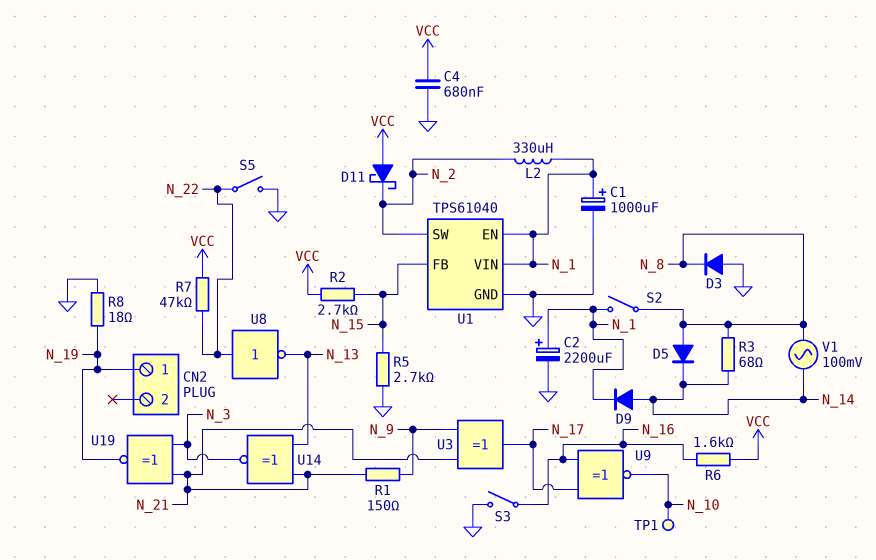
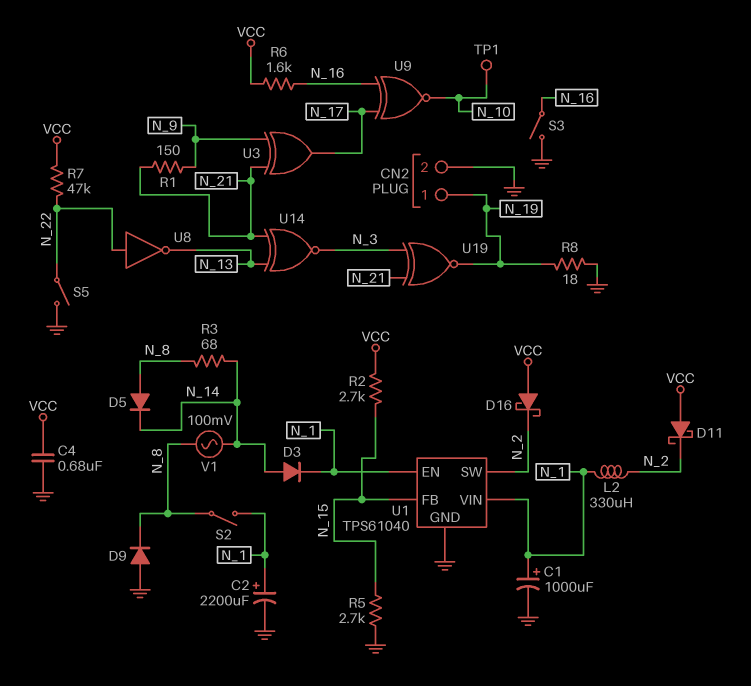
CN2 pin 2: none -> GND
D3: diode (A GND, K N_8) -> diode (A N_14, K N_1)
D9: diode (A N_14, K N_1) -> diode (A GND, K N_8)
D16: none -> schottky (A VCC, K N_2)

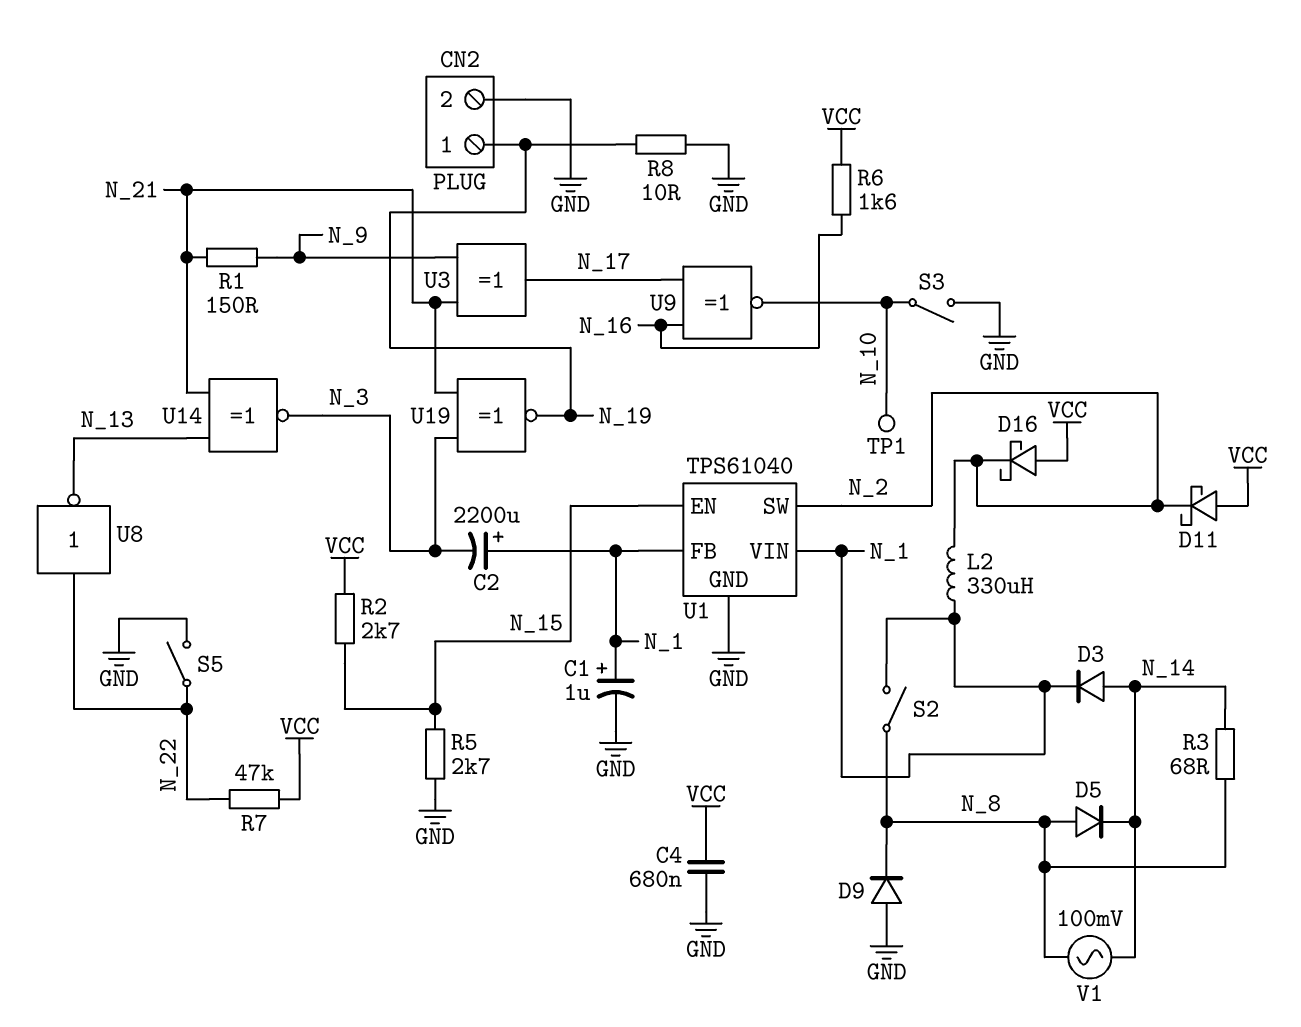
C1: 1000uF (plus N_1, minus GND) -> 1uF (plus N_1, minus GND)
C2: 2200uF (plus N_1, minus GND) -> 2200uF (plus N_1, minus N_3)
R8: 18 (GND, N_19) -> 10 (GND, N_19)
S3: switch (GND, N_16) -> switch (GND, N_10)
U1 pin EN: N_1 -> N_15
U1 pin FB: N_15 -> N_1

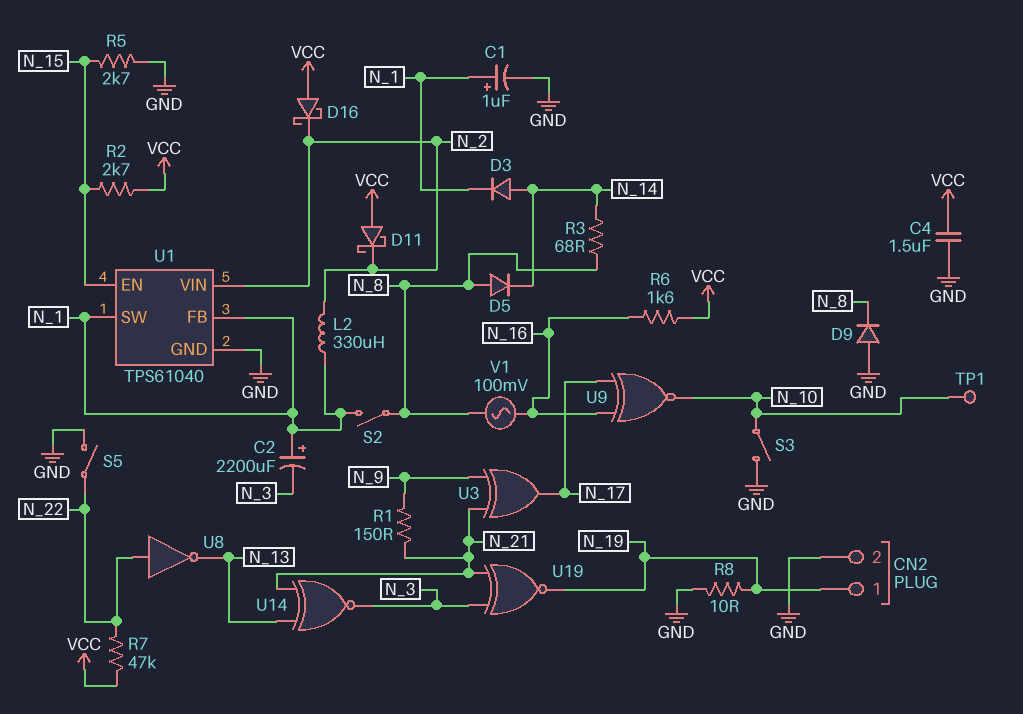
C4: 680nF (GND, VCC) -> 1.5uF (GND, VCC)
U1 pin SW: N_2 -> N_1
U1 pin VIN: N_1 -> N_2
V1: AC 100mV (N_8, N_14) -> AC 100mV (N_8, N_16)

